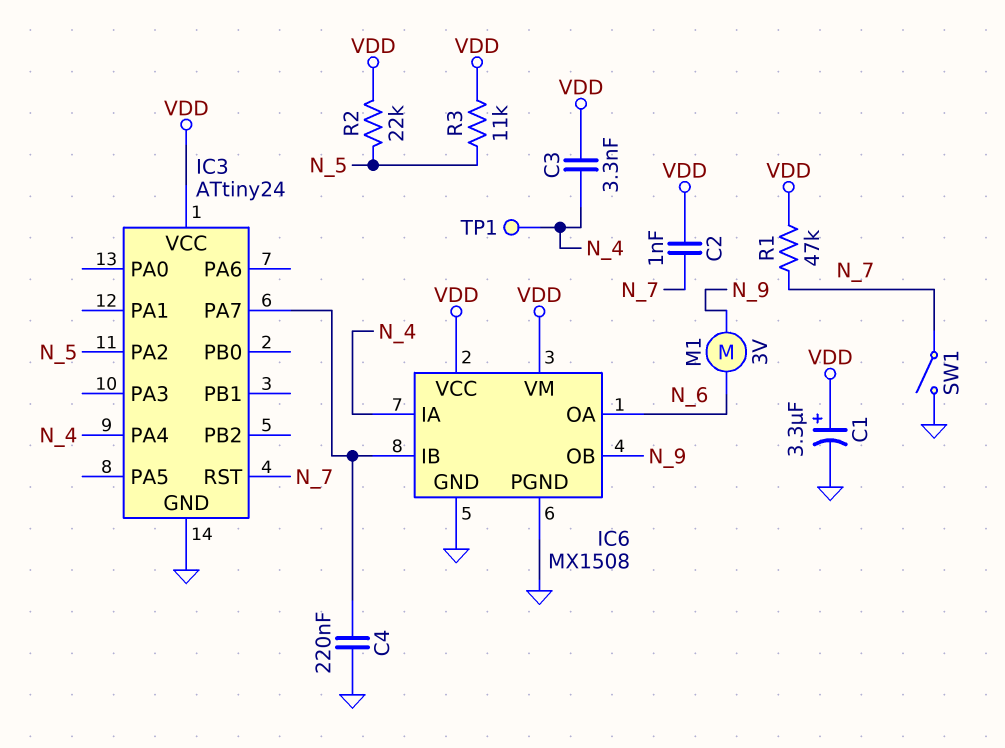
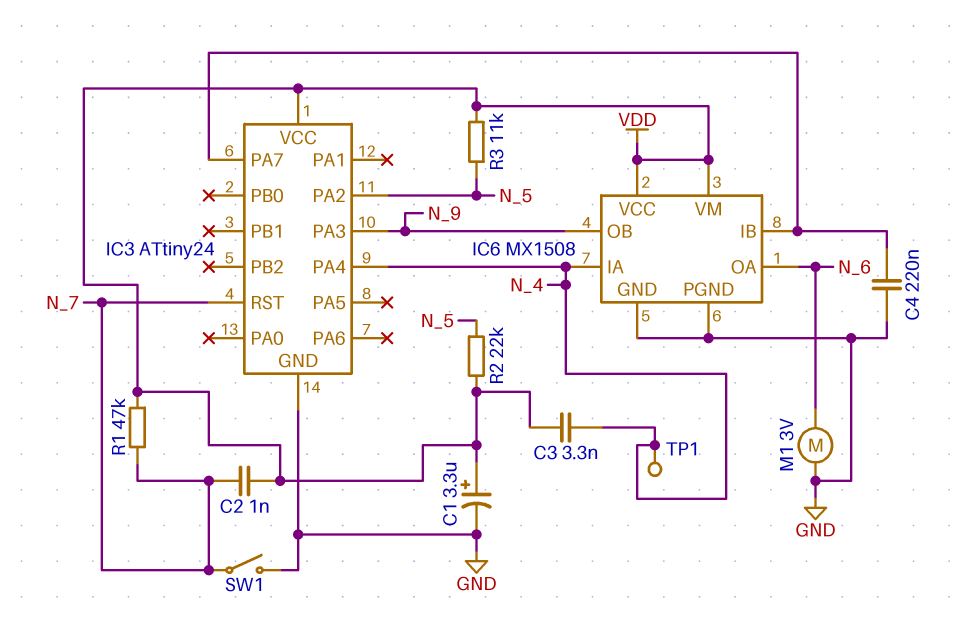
IC3 pin PA3: none -> N_9
M1: motor 3V (N_6, N_9) -> motor 3V (GND, N_6)

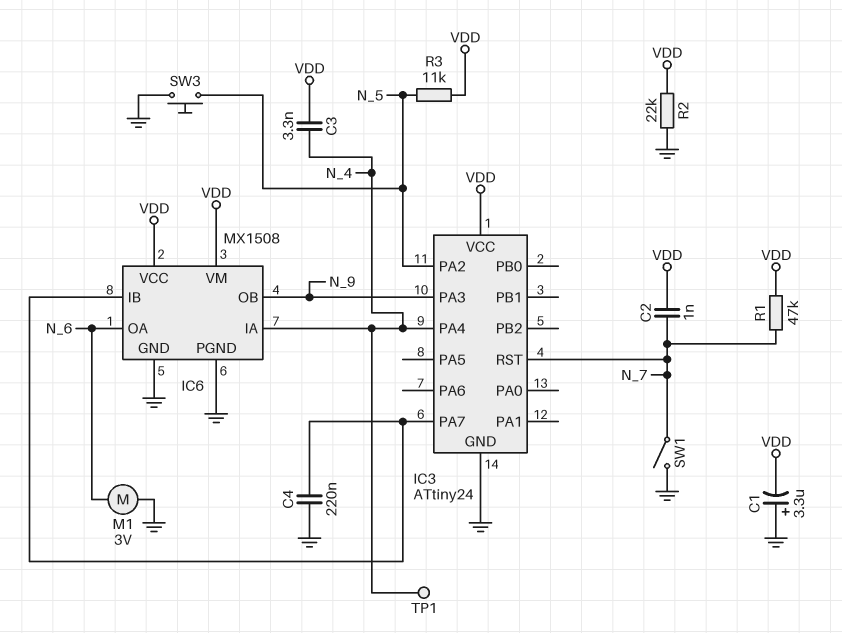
C1: 3.3uF (plus VDD, minus GND) -> 3.3uF (plus GND, minus VDD)
R2: 22k (N_5, VDD) -> 22k (GND, VDD)
SW3: none -> button (GND, N_5)

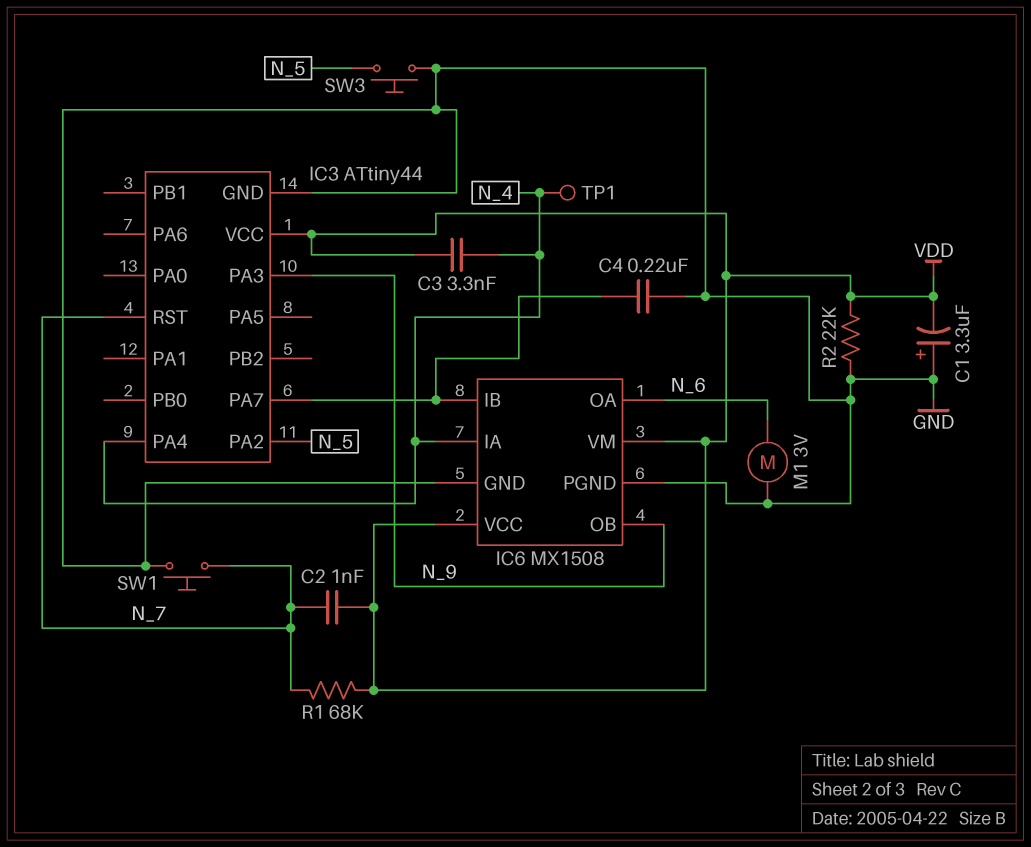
IC3: ATtiny24 -> ATtiny44
R1: 47k (N_7, VDD) -> 68k (N_7, VDD)
R3: 11k (N_5, VDD) -> none
SW1: switch (GND, N_7) -> button (GND, N_7)

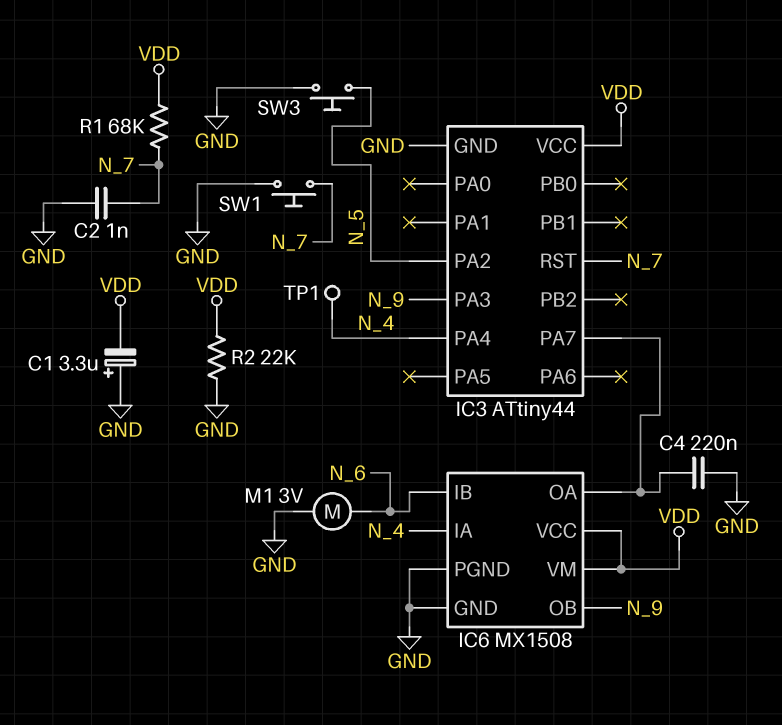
C2: 1nF (N_7, VDD) -> 1nF (GND, N_7)
C3: 3.3nF (N_4, VDD) -> none
IC6 pin IB: IC3/PA7 -> N_6
IC6 pin OA: N_6 -> IC3/PA7

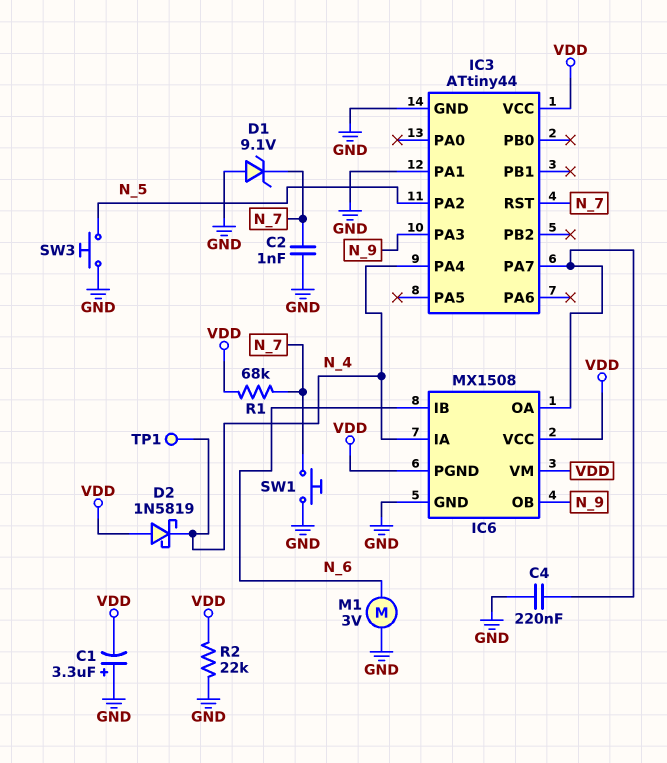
D1: none -> zener 9.1V (A GND, K N_7)
D2: none -> schottky 1N5819 (A VDD, K N_4)
IC3 pin PA1: none -> GND
IC6 pin PGND: GND -> VDD

